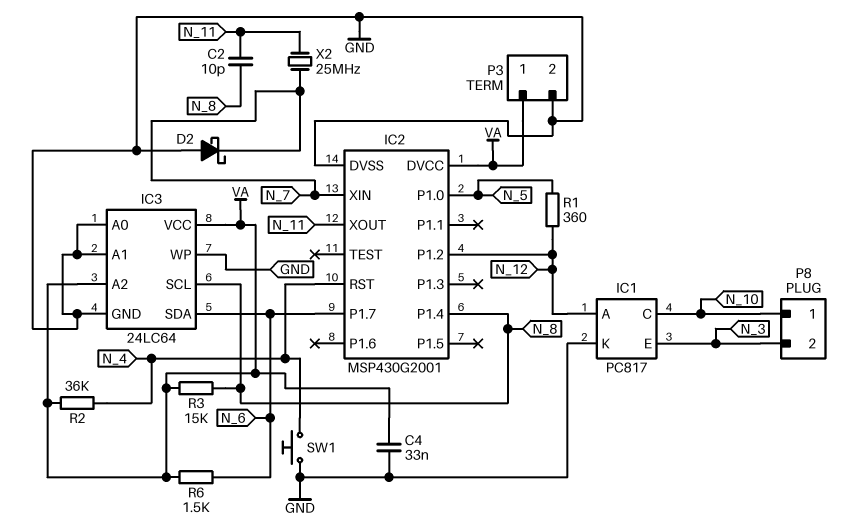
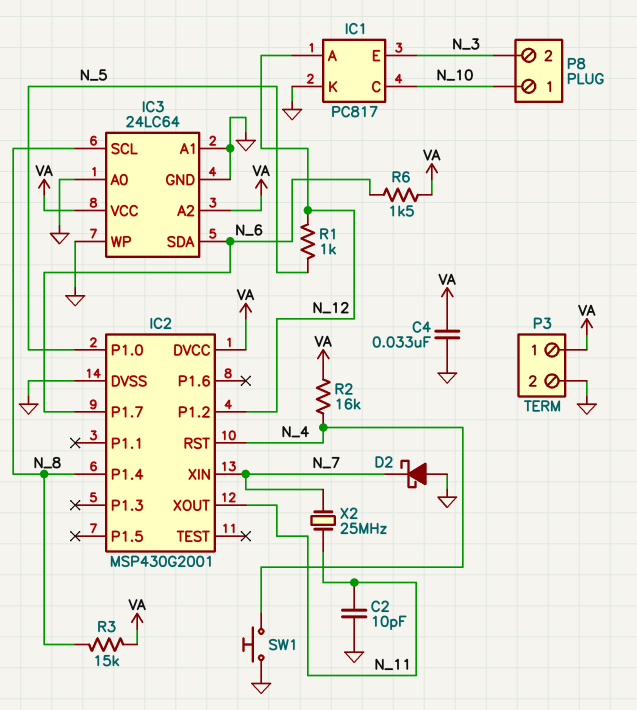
C2: 10pF (N_8, N_11) -> 10pF (GND, N_11)
R1: 360 (N_5, N_12) -> 1k (N_5, N_12)
R2: 36k (N_4, VA) -> 16k (N_4, VA)

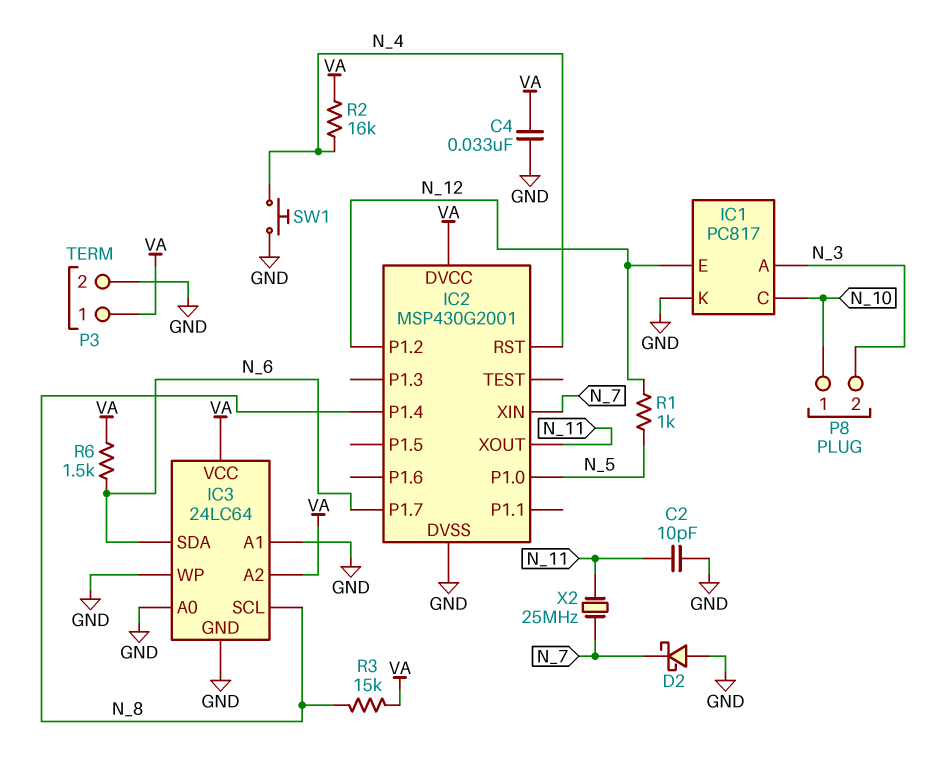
IC1 pin A: N_12 -> N_3
IC1 pin E: N_3 -> N_12

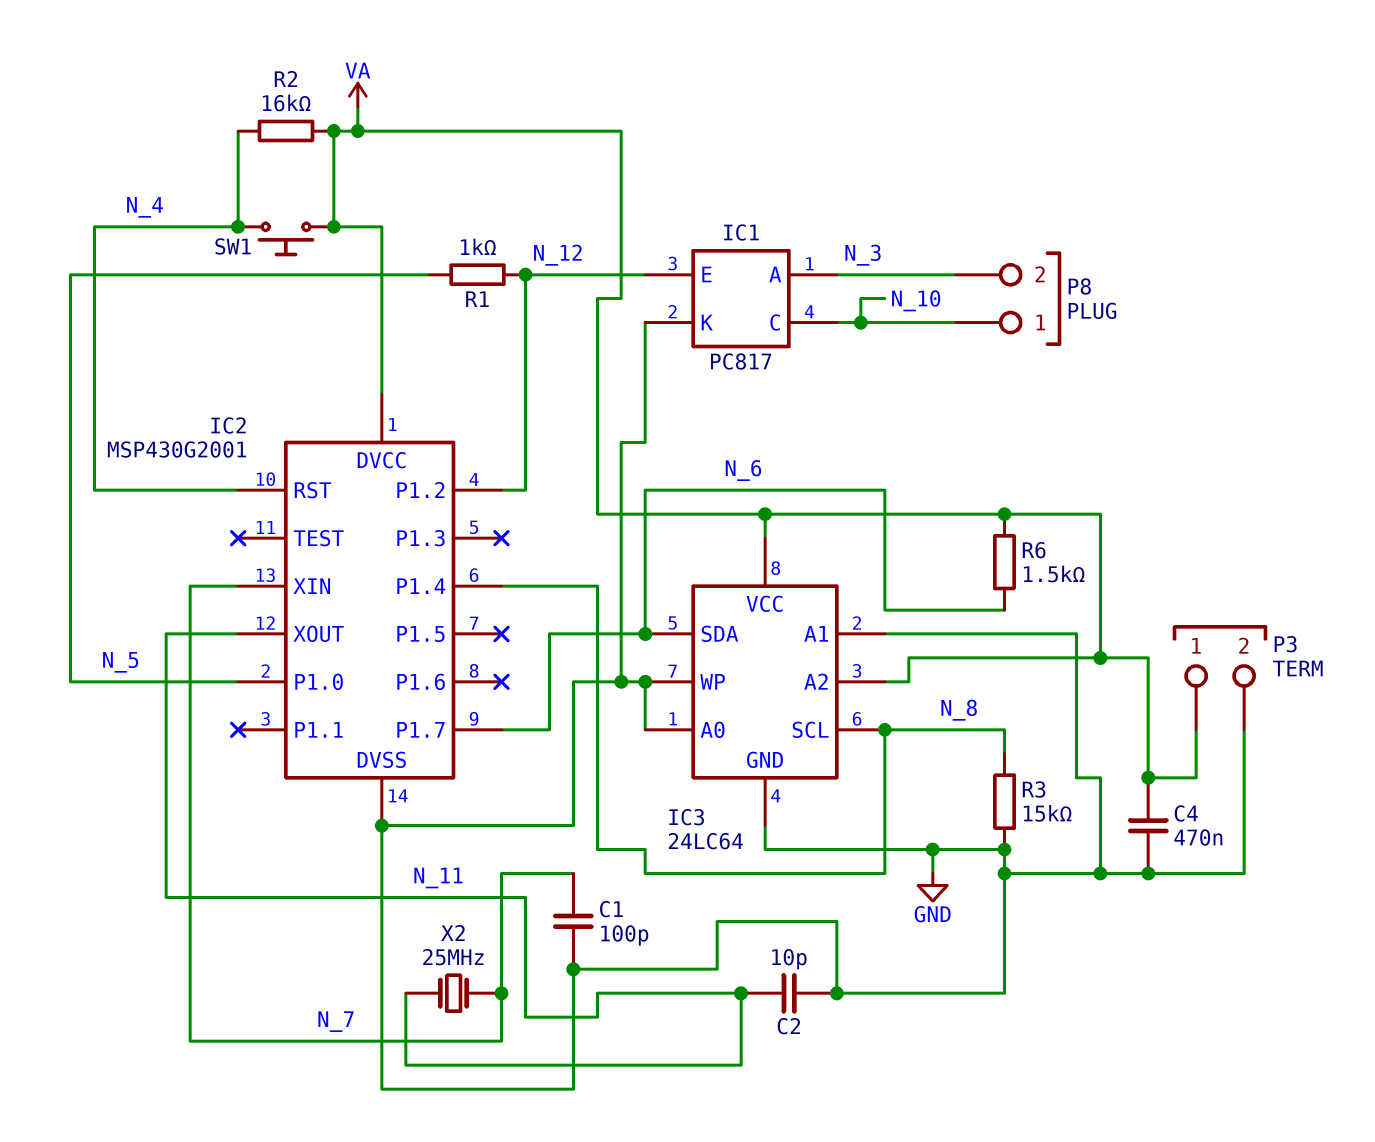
C1: none -> 100pF (GND, N_7)
C4: 33nF (GND, VA) -> 470nF (GND, VA)
D2: schottky (A GND, K N_7) -> none
R3: 15k (N_8, VA) -> 15k (GND, N_8)
SW1: button (GND, N_4) -> button (N_4, VA)

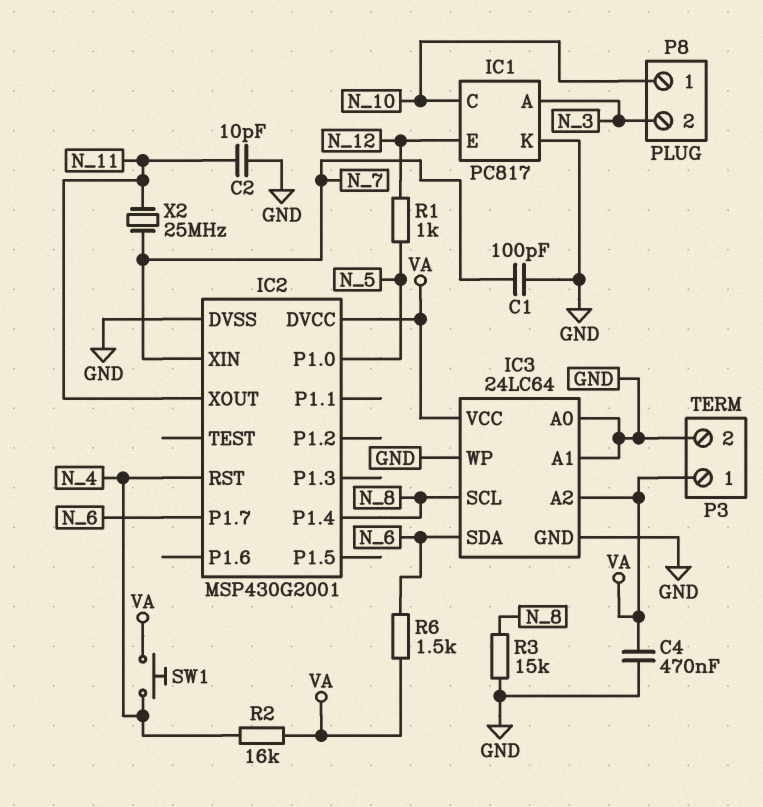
IC2 pin P1.2: N_12 -> none

